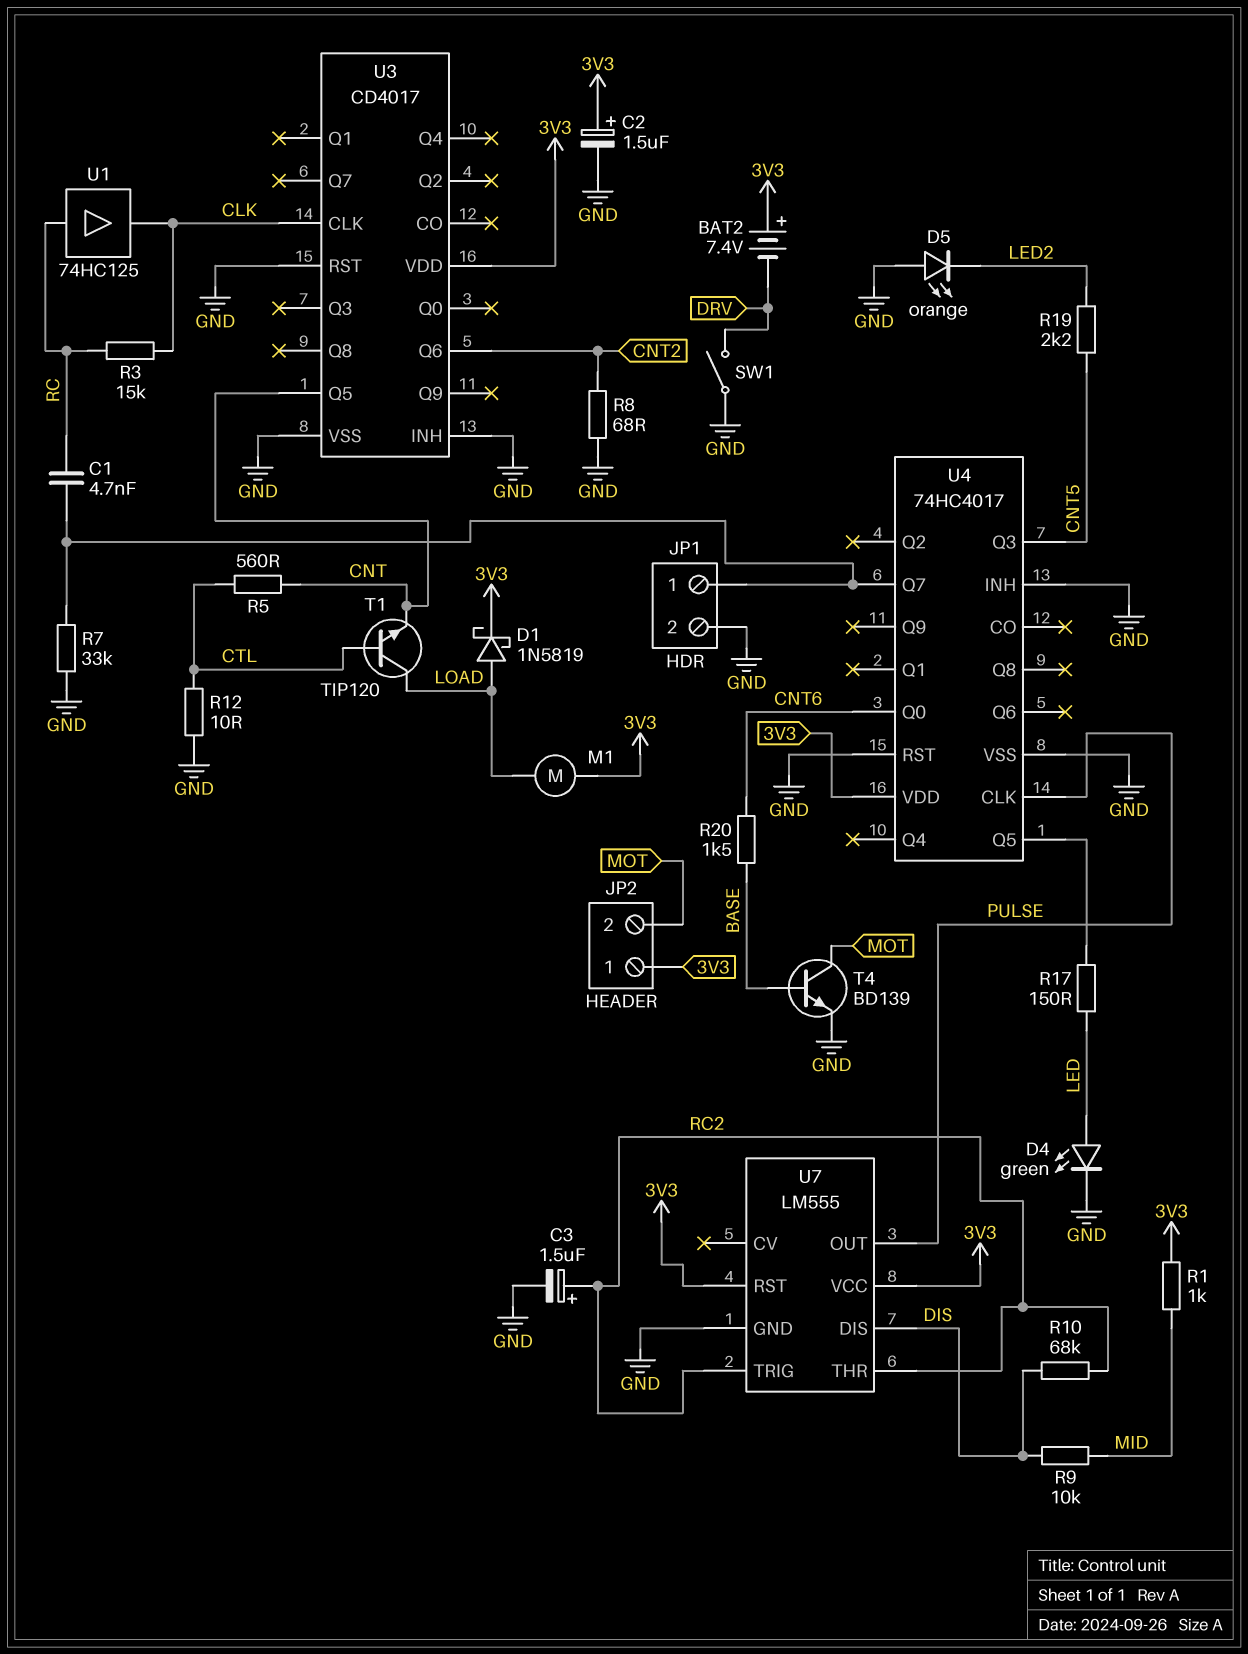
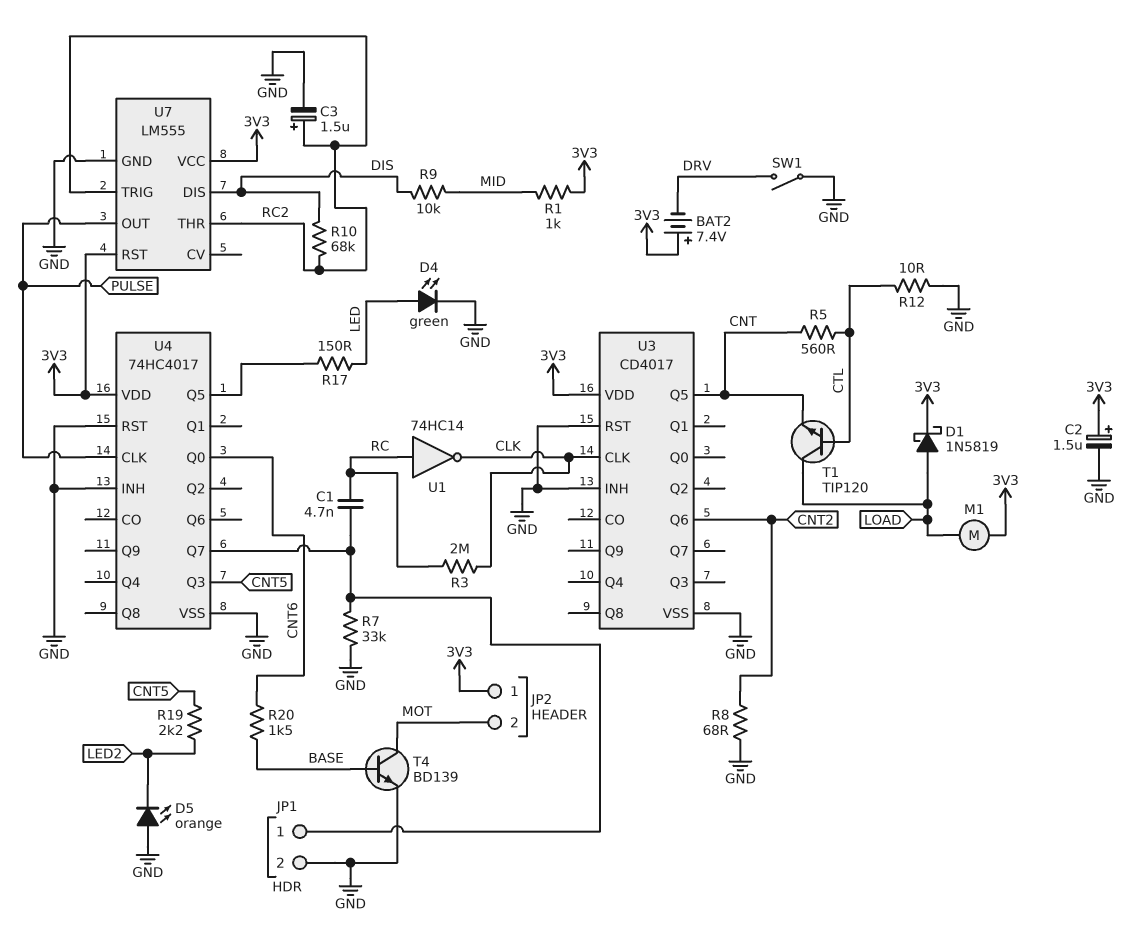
R3: 15k (CLK, RC) -> 2M (CLK, RC)
U1: buffer 74HC125 (in RC, out CLK) -> NOT 74HC14 (in RC, out CLK)

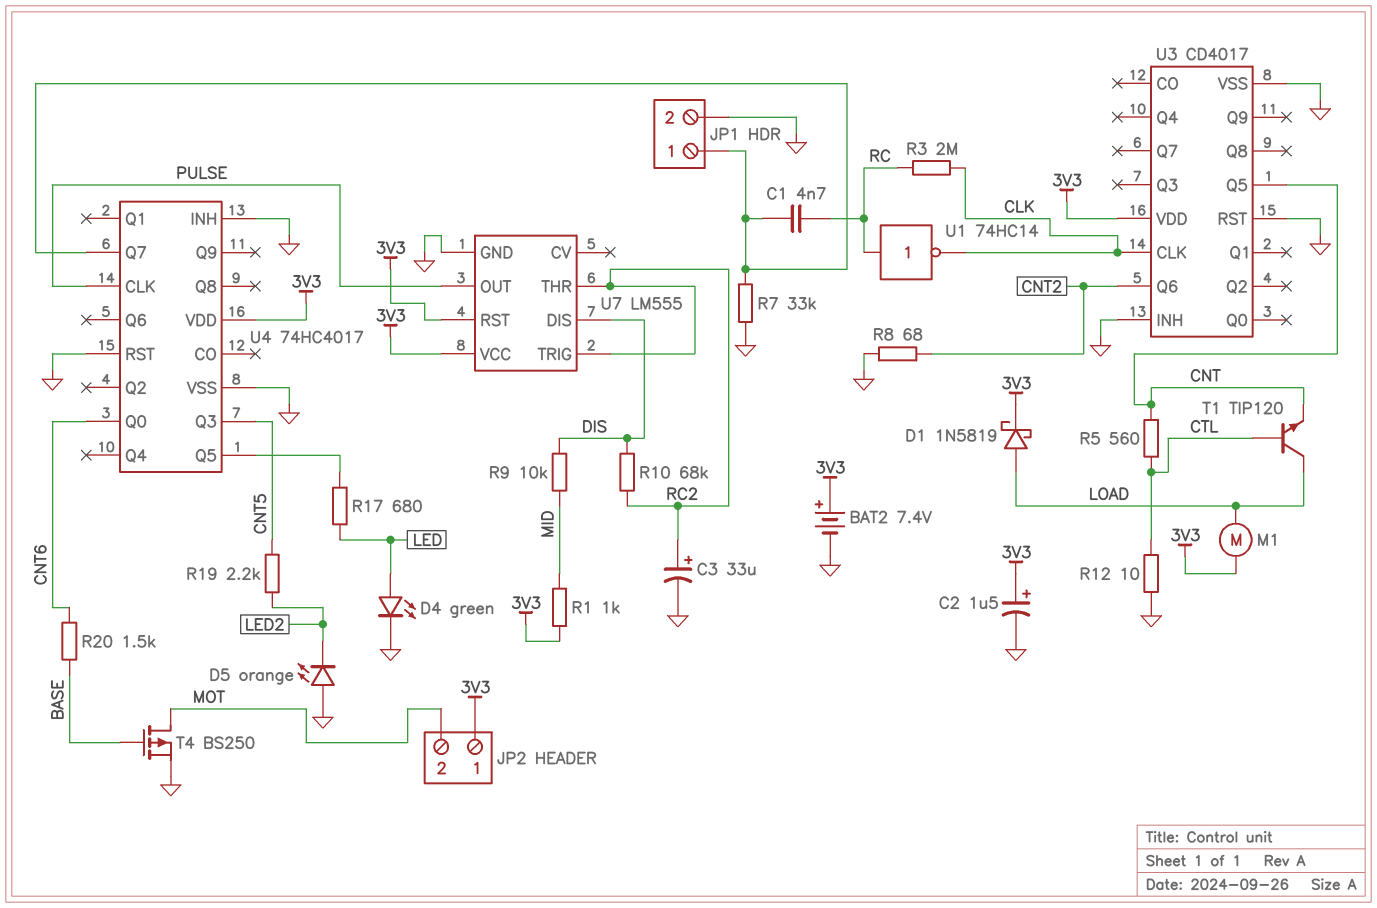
BAT2: 7.4V (plus 3V3, minus DRV) -> 7.4V (plus 3V3, minus GND)
C3: 1.5uF (plus RC2, minus GND) -> 33uF (plus RC2, minus GND)
R17: 150 (LED, U4/Q5) -> 680 (LED, U4/Q5)
SW1: switch (DRV, GND) -> none
T4: NPN BD139 (B BASE, C MOT, E GND) -> PMOS BS250 (G BASE, D MOT, S GND)

